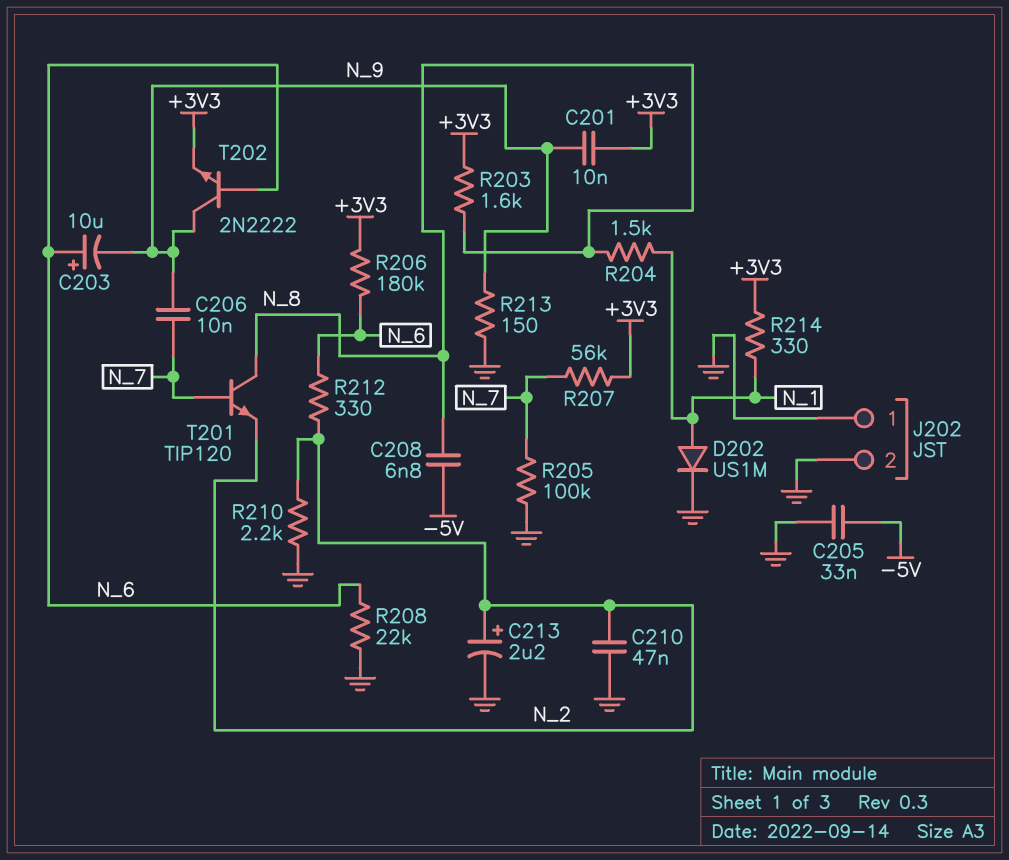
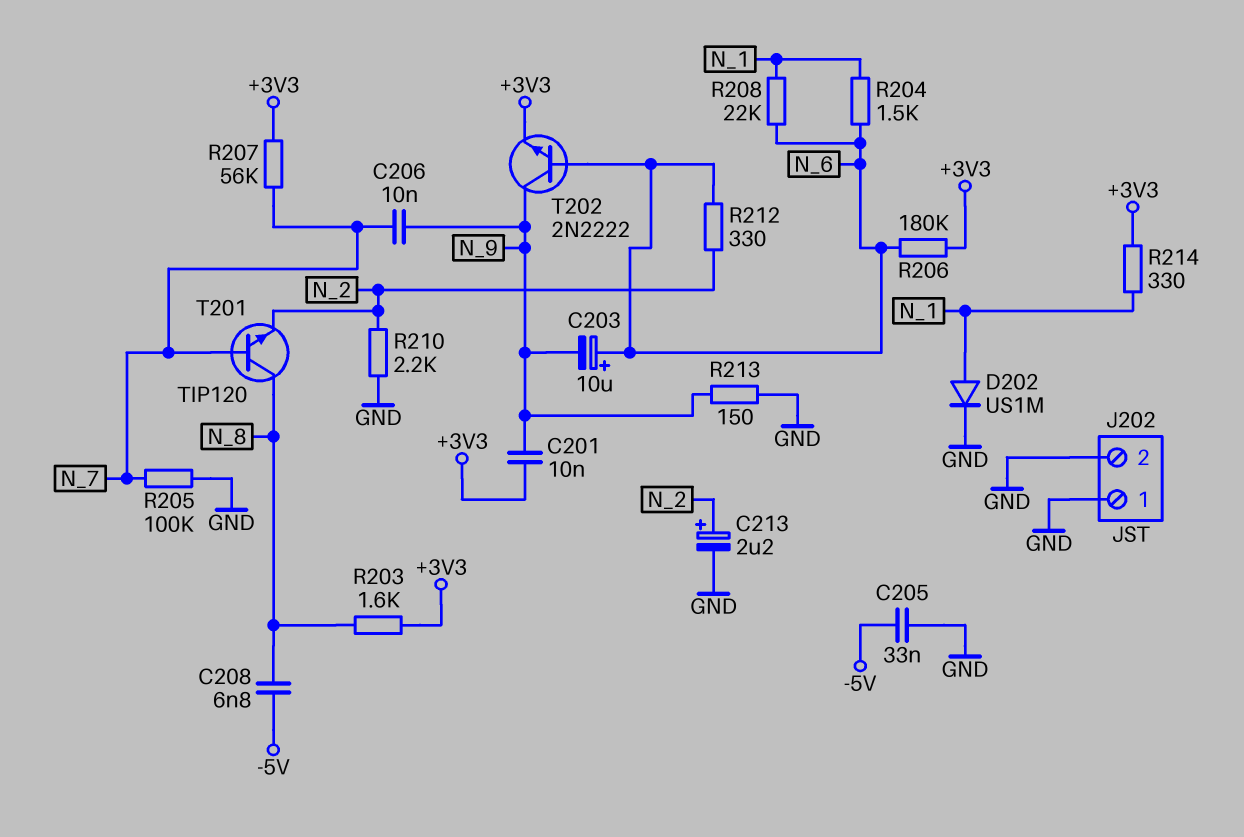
C210: 47nF (GND, N_2) -> none
R204: 1.5k (N_1, N_8) -> 1.5k (N_1, N_6)
R208: 22k (GND, N_6) -> 22k (N_1, N_6)

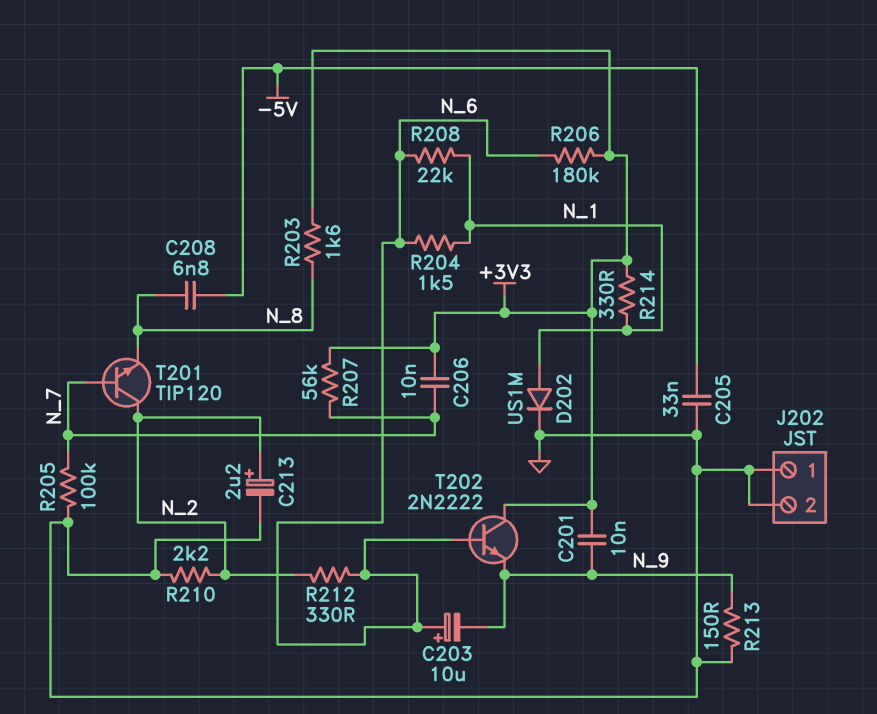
C206: 10nF (N_7, N_9) -> 10nF (+3V3, N_7)
T201: NPN TIP120 (B N_7, C N_8, E N_2) -> NPN TIP120 (B N_7, C N_2, E N_8)
T202: NPN 2N2222 (B N_6, C N_9, E +3V3) -> NPN 2N2222 (B N_6, C +3V3, E N_9)

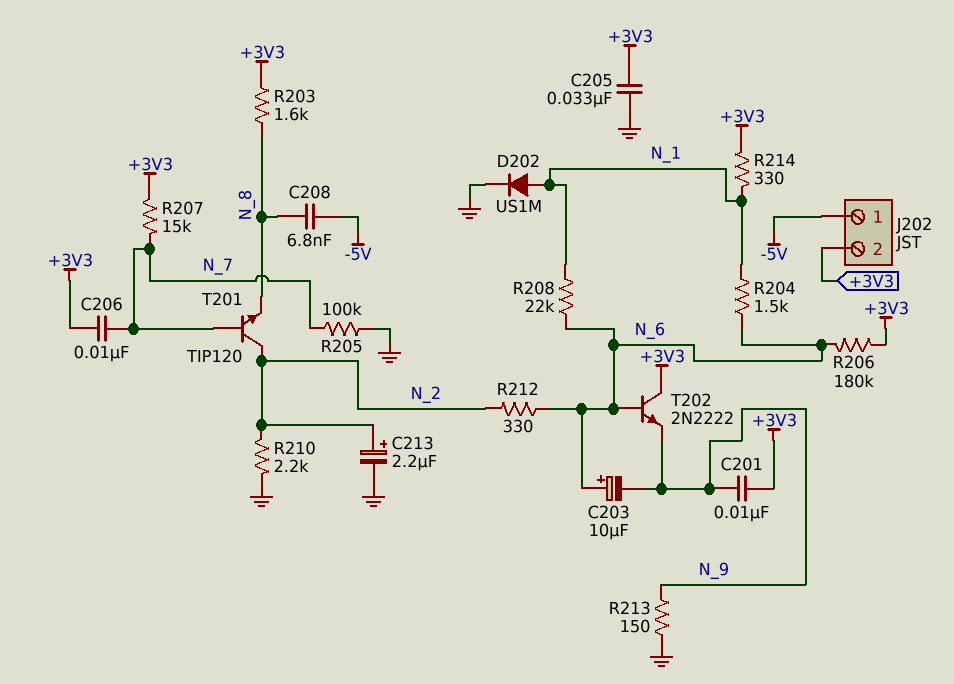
C205: 33nF (-5V, GND) -> 33nF (+3V3, GND)
J202 pin 1: GND -> -5V
J202 pin 2: GND -> +3V3
R207: 56k (+3V3, N_7) -> 15k (+3V3, N_7)

